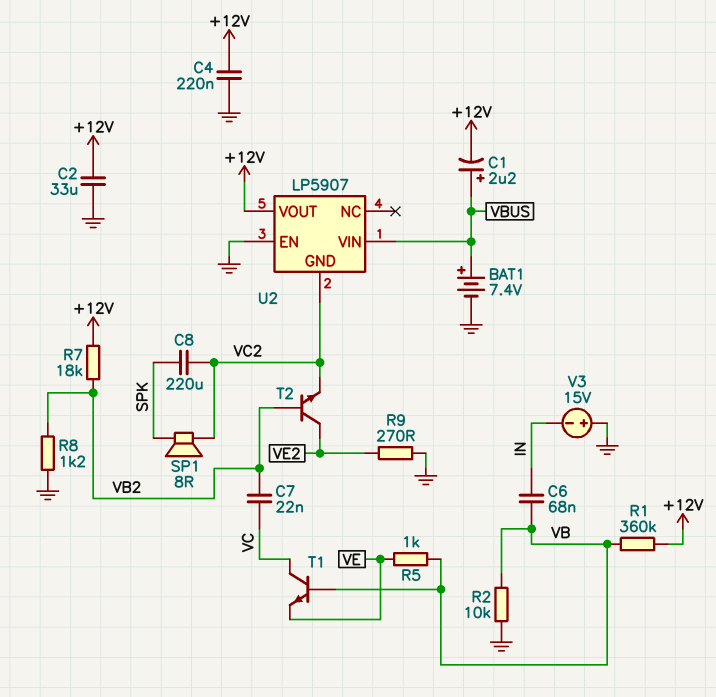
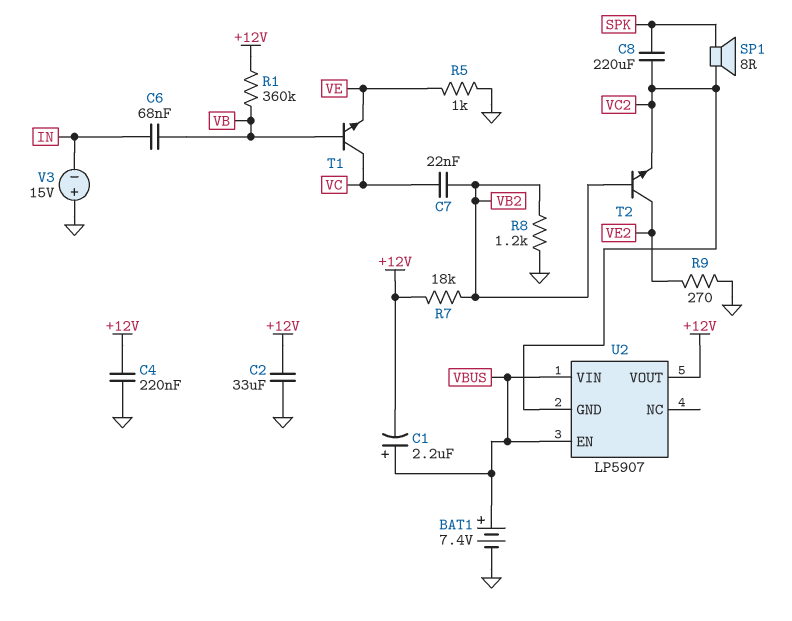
R2: 10k (GND, VB) -> none
R5: 1k (VB, VE) -> 1k (GND, VE)
U2 pin EN: GND -> VBUS

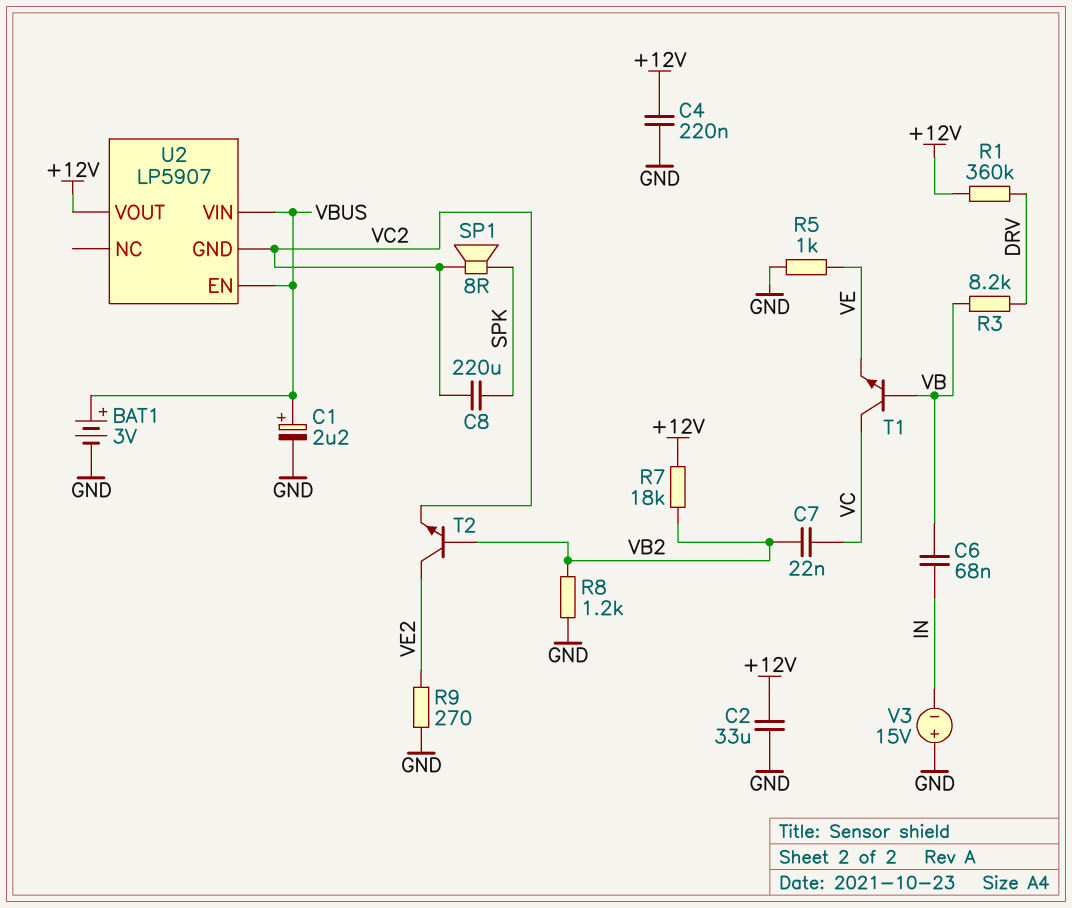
BAT1: 7.4V (plus VBUS, minus GND) -> 3V (plus VBUS, minus GND)
C1: 2.2uF (plus VBUS, minus +12V) -> 2.2uF (plus VBUS, minus GND)
R1: 360k (+12V, VB) -> 360k (+12V, DRV)
R3: none -> 8.2k (DRV, VB)

